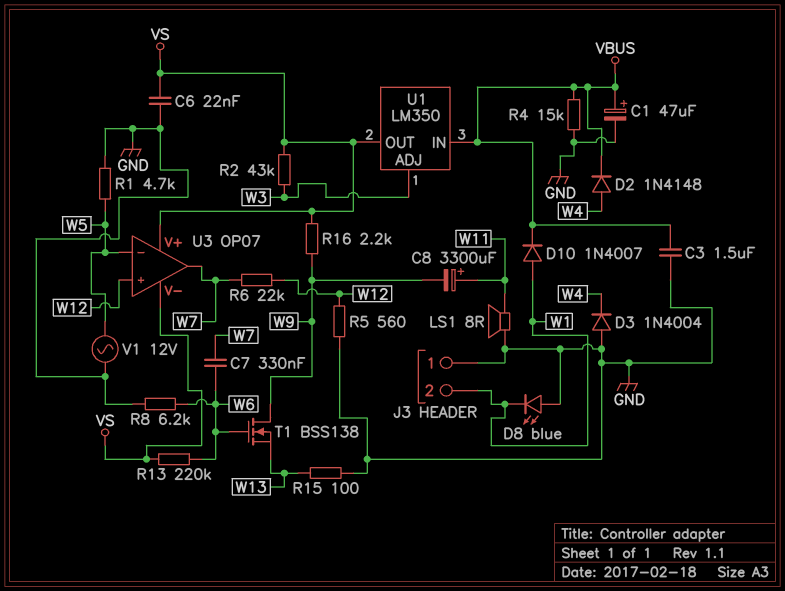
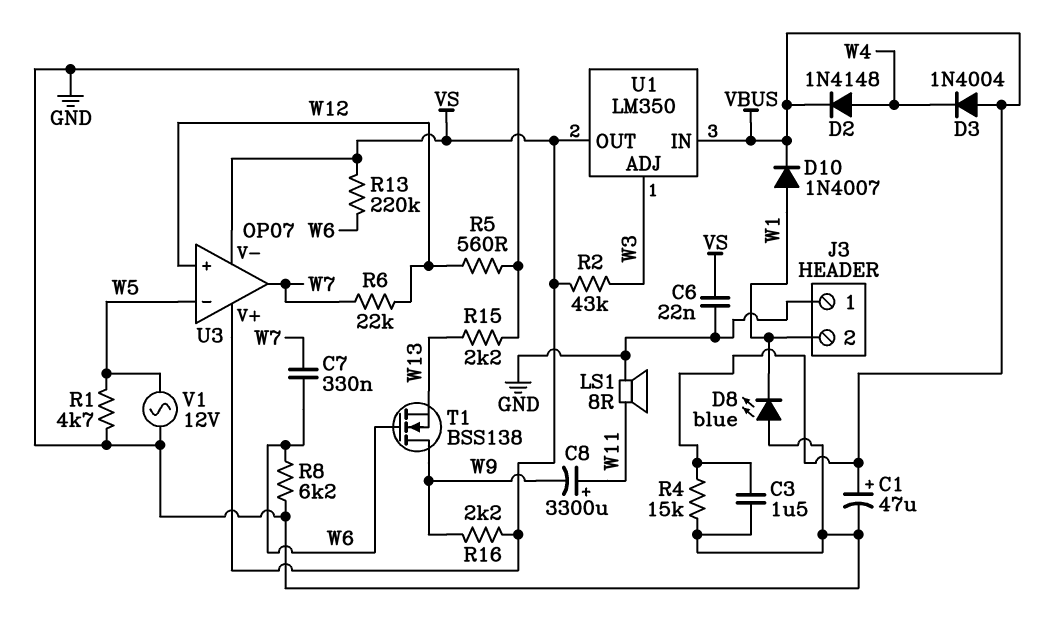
D3: diode 1N4004 (A GND, K W4) -> diode 1N4004 (A VBUS, K W4)
R15: 100 (GND, W13) -> 2.2k (GND, W13)

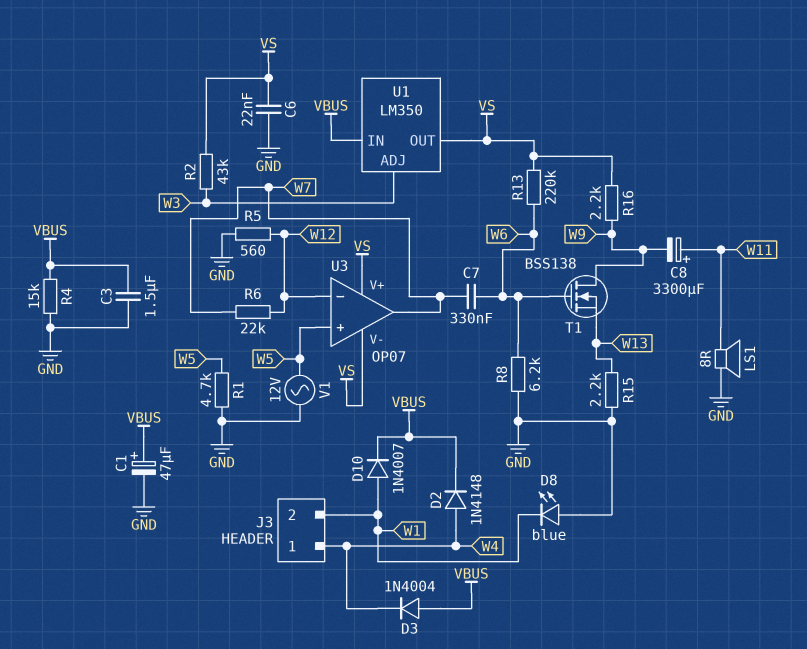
J3 pin 1: GND -> W4
U3 pin in+: W12 -> W5
U3 pin in-: W5 -> W12

